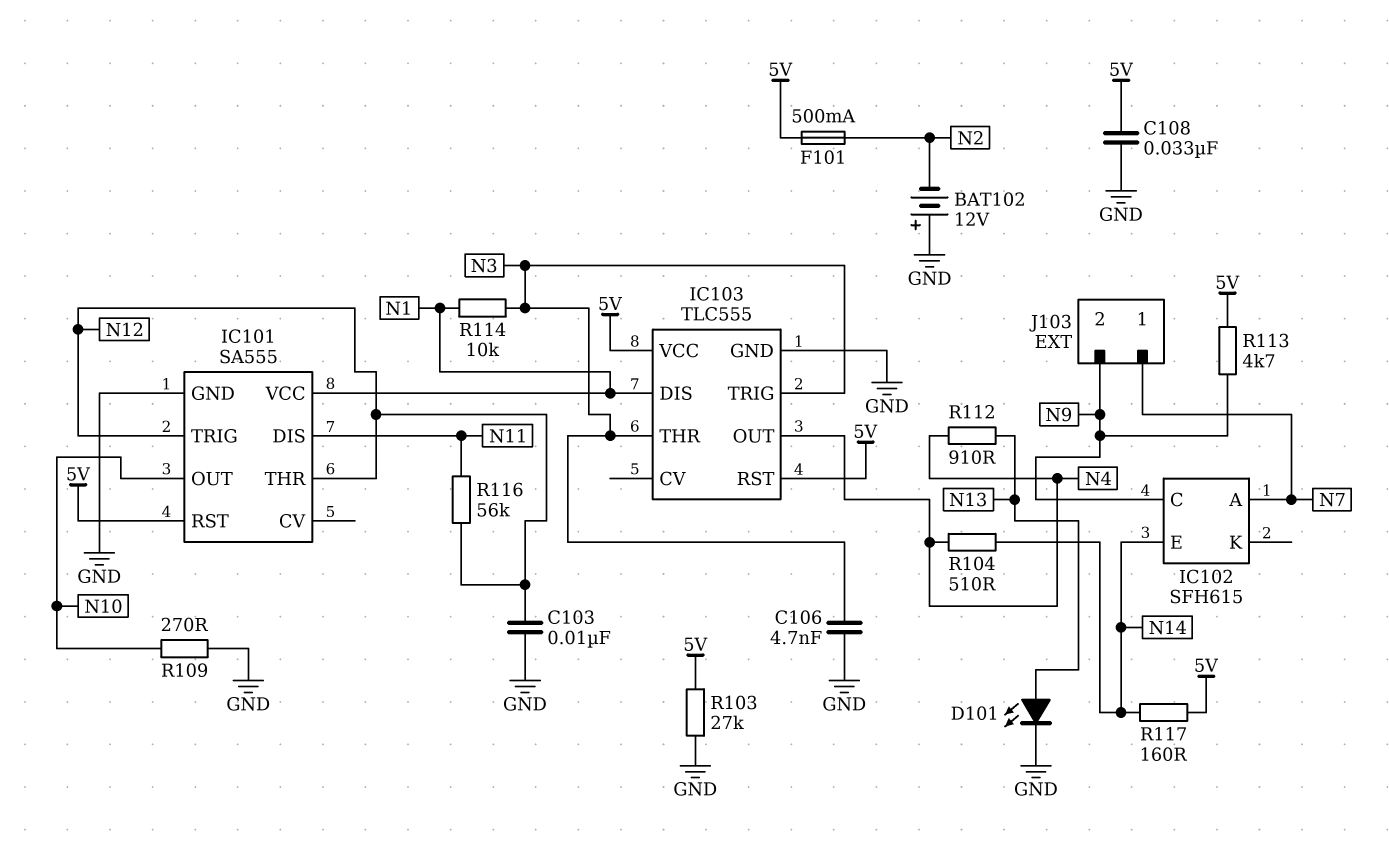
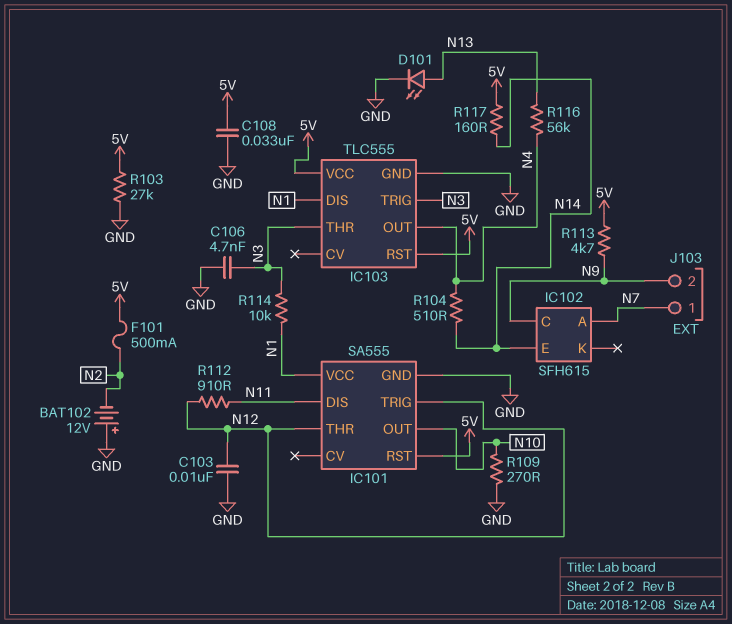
R112: 910 (N4, N13) -> 910 (N11, N12)
R116: 56k (N11, N12) -> 56k (N4, N13)

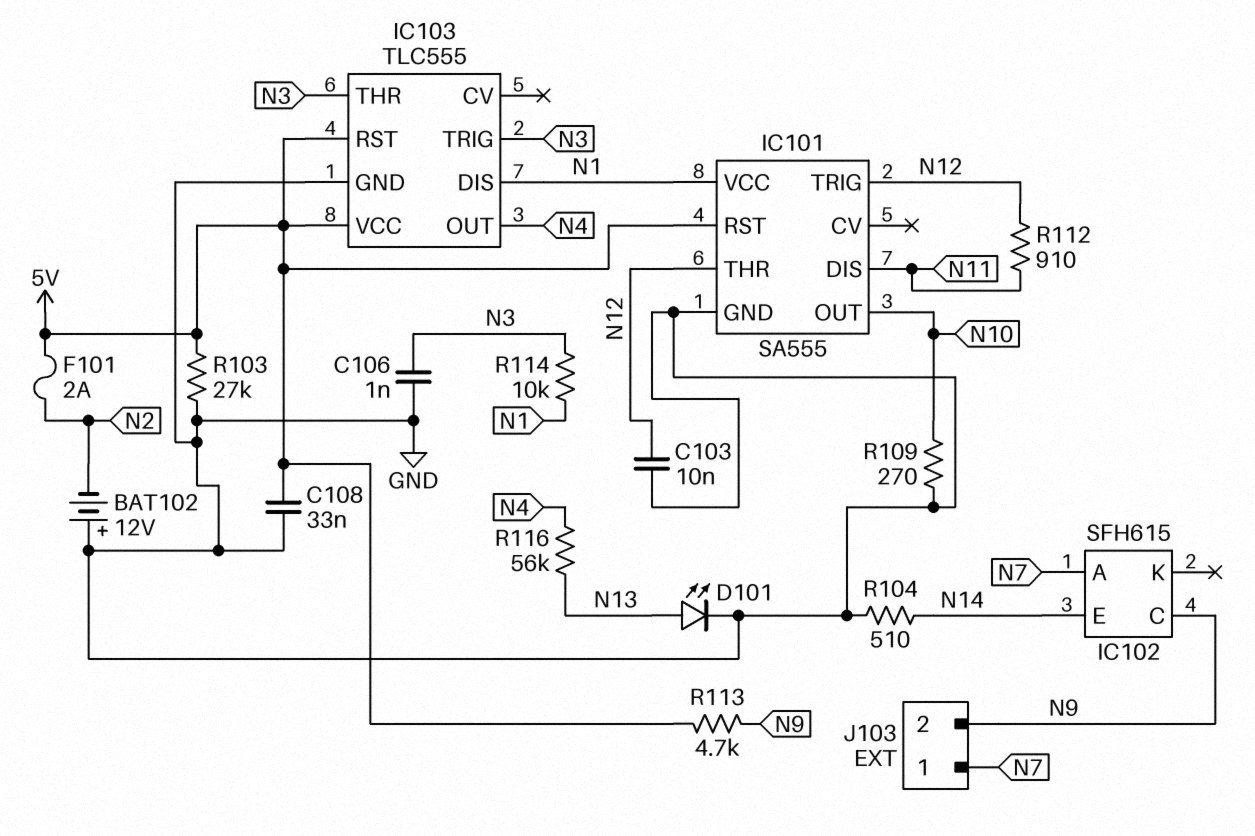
C106: 4.7nF (GND, N3) -> 1nF (GND, N3)
F101: 500mA (5V, N2) -> 2A (5V, N2)
R104: 510 (N4, N14) -> 510 (GND, N14)
R117: 160 (5V, N14) -> none

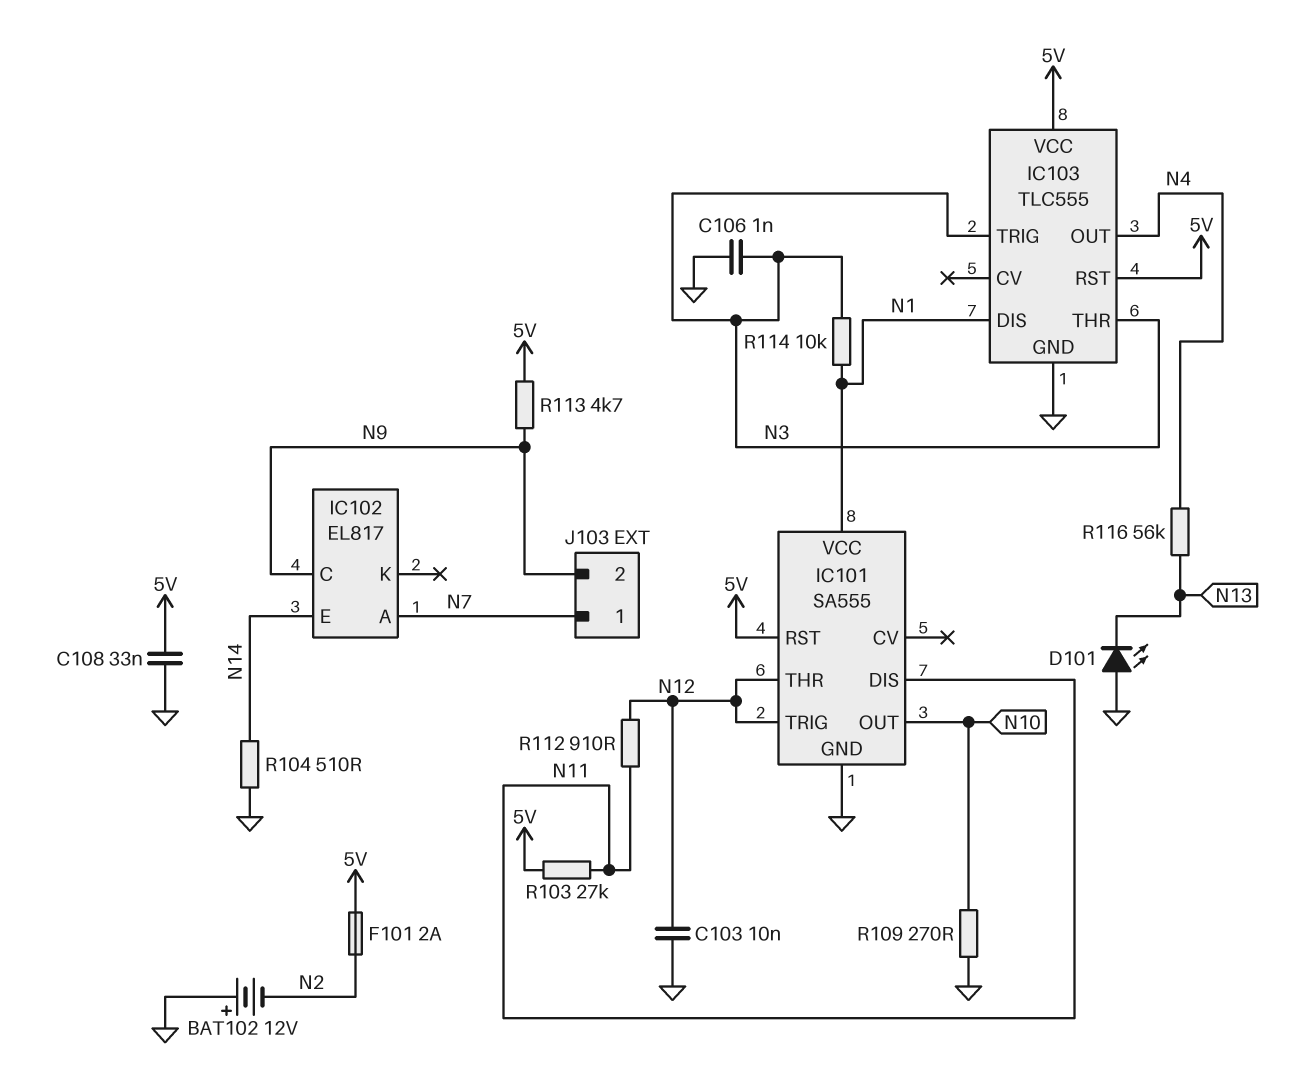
D101: LED (A N13, K GND) -> LED (A GND, K N13)
IC102: SFH615 -> EL817
R103: 27k (5V, GND) -> 27k (5V, N11)

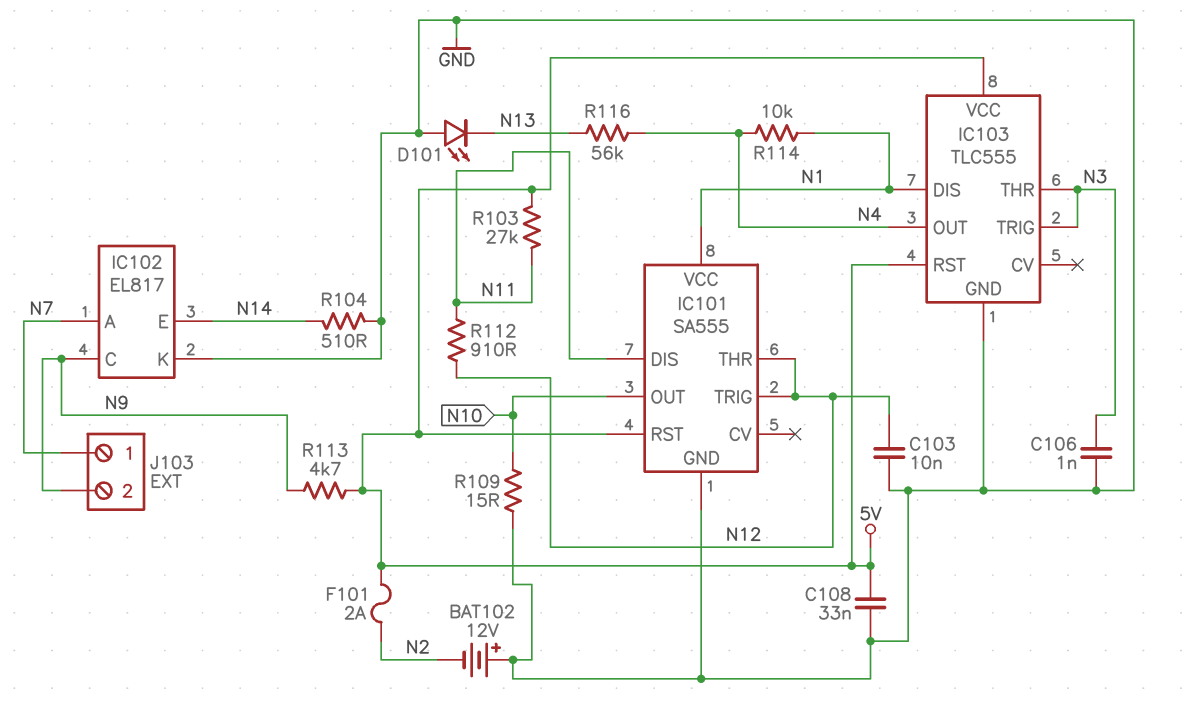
IC102 pin K: none -> GND
R109: 270 (GND, N10) -> 15 (GND, N10)
R114: 10k (N1, N3) -> 10k (N1, N4)

